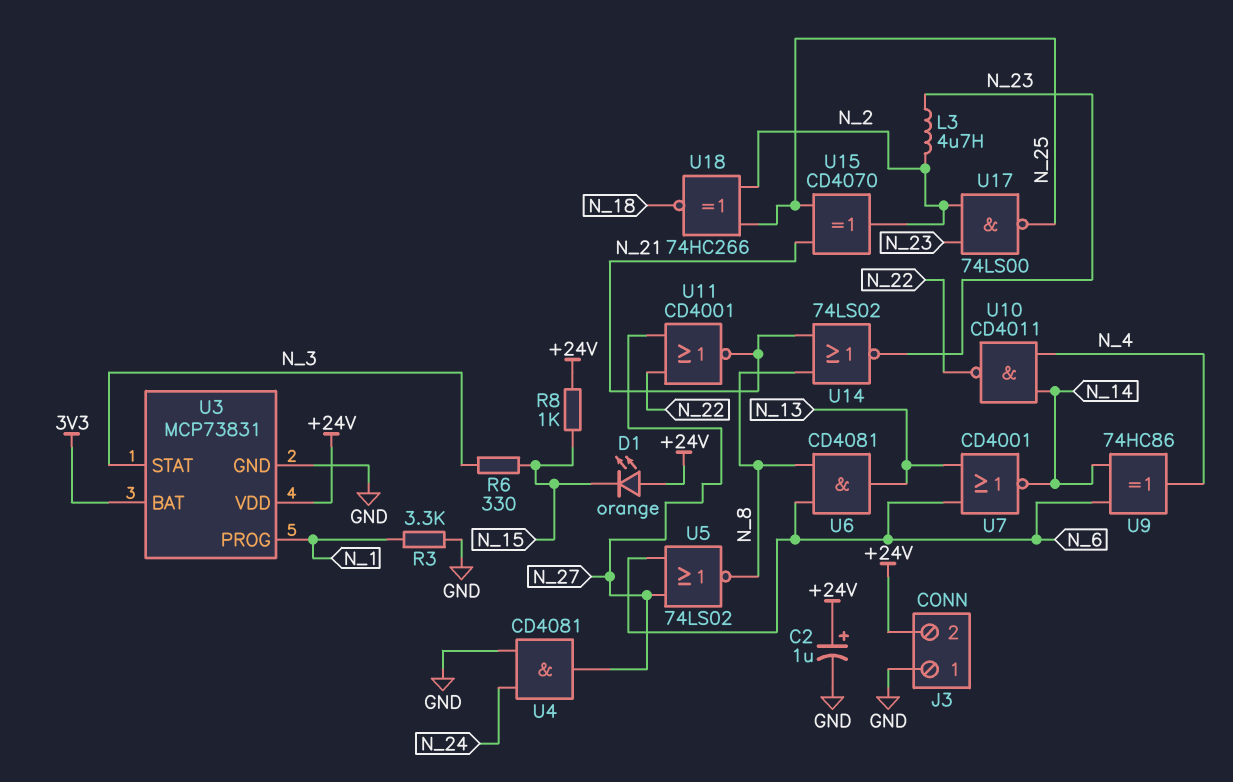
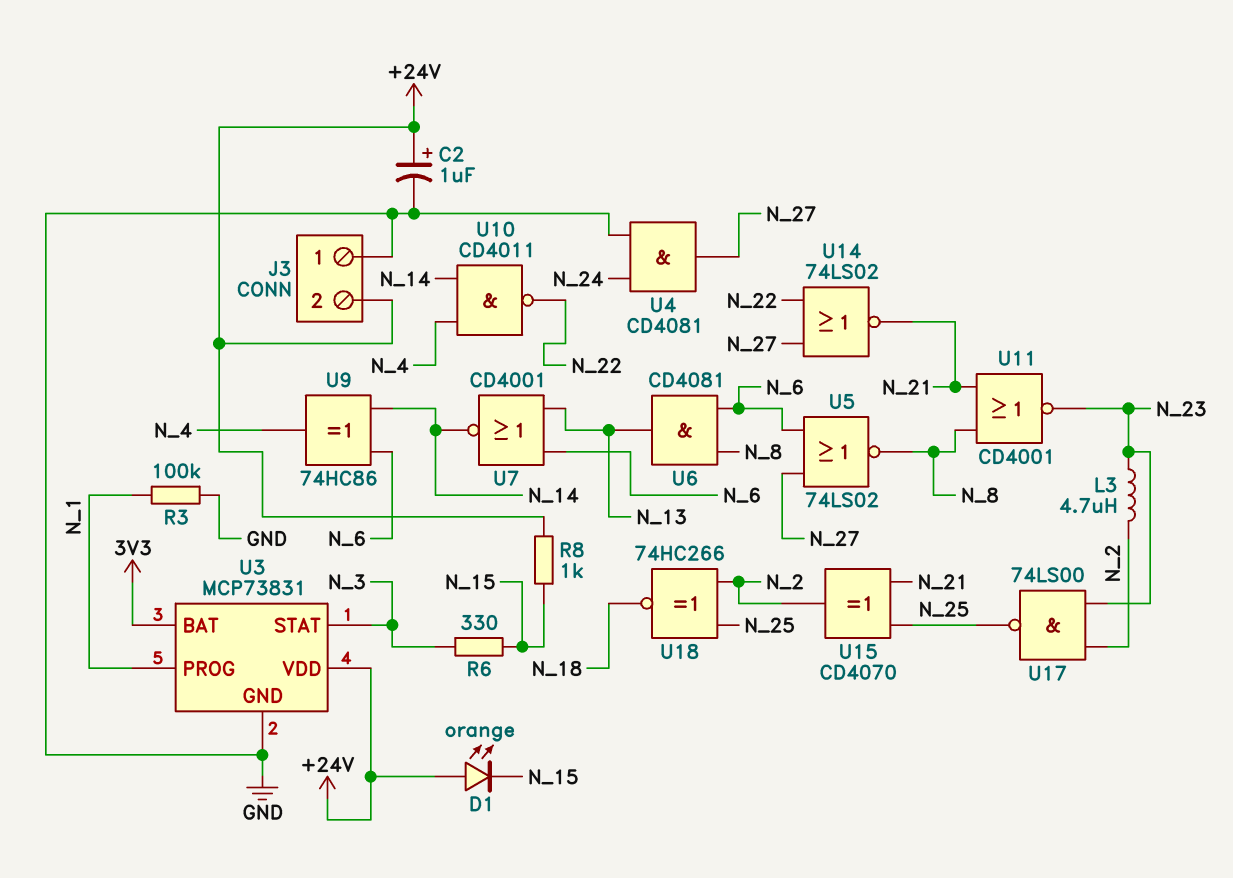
R3: 3.3k (GND, N_1) -> 100k (GND, N_1)
U11: NOR CD4001 (in N_22, in N_27, out N_21) -> NOR CD4001 (in N_8, in N_21, out N_23)
U14: NOR 74LS02 (in N_8, in N_21, out N_23) -> NOR 74LS02 (in N_22, in N_27, out N_21)

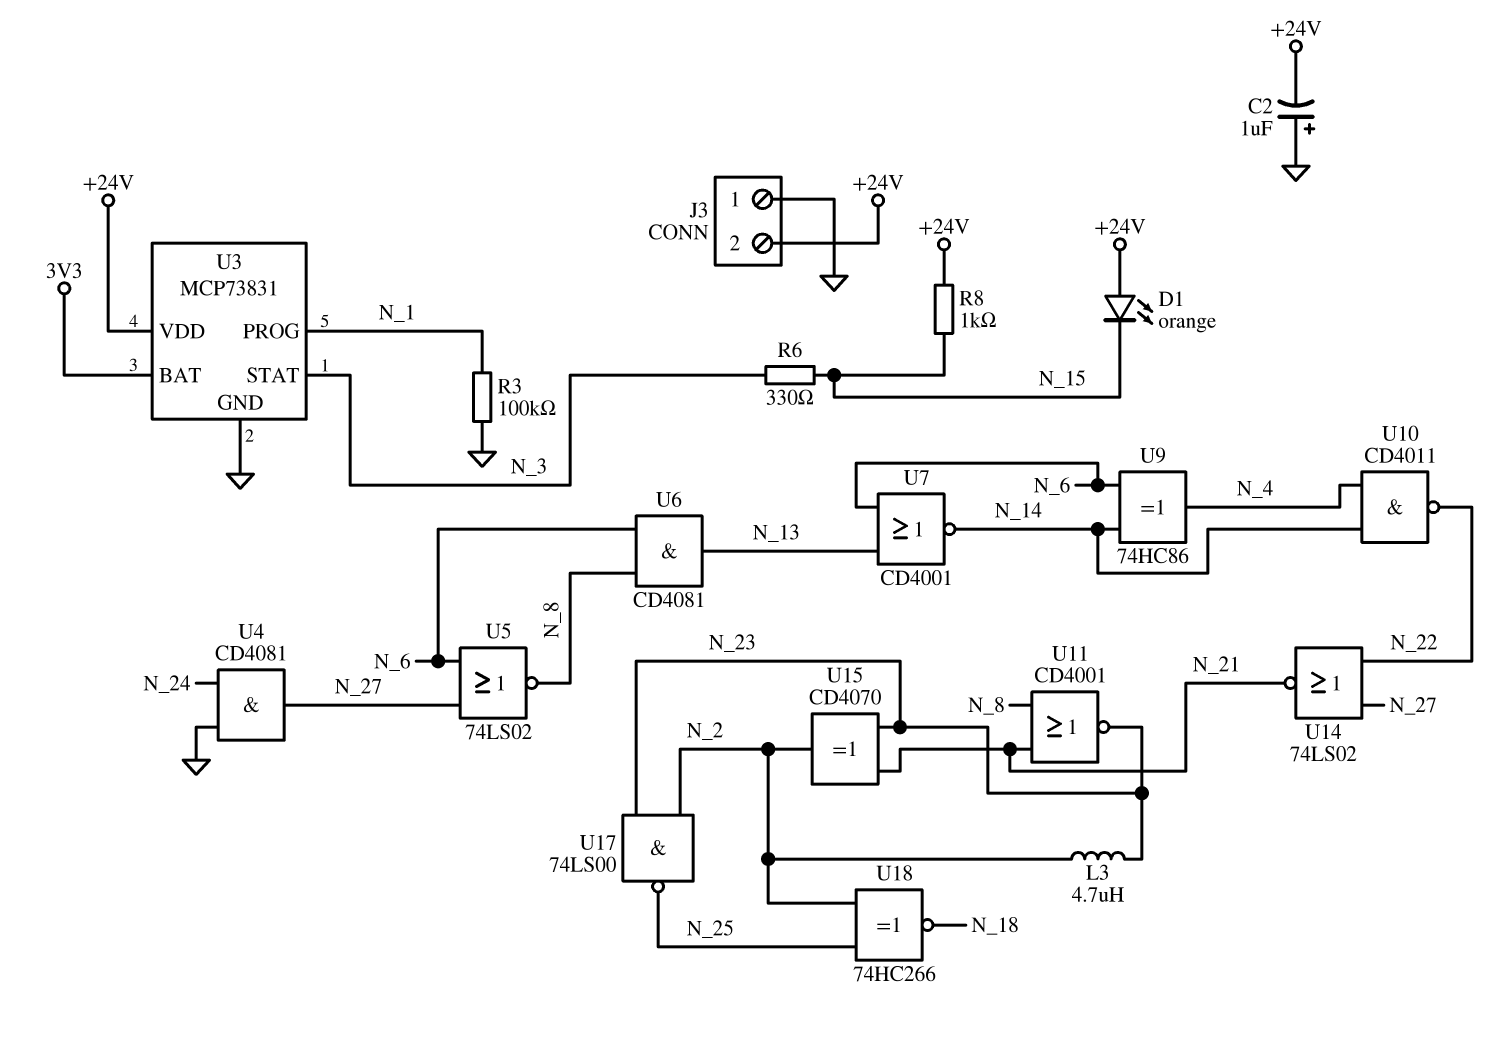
C2: 1uF (plus +24V, minus GND) -> 1uF (plus GND, minus +24V)
U15: XOR CD4070 (in N_21, in N_25, out N_2) -> XOR CD4070 (in N_21, in N_23, out N_2)

